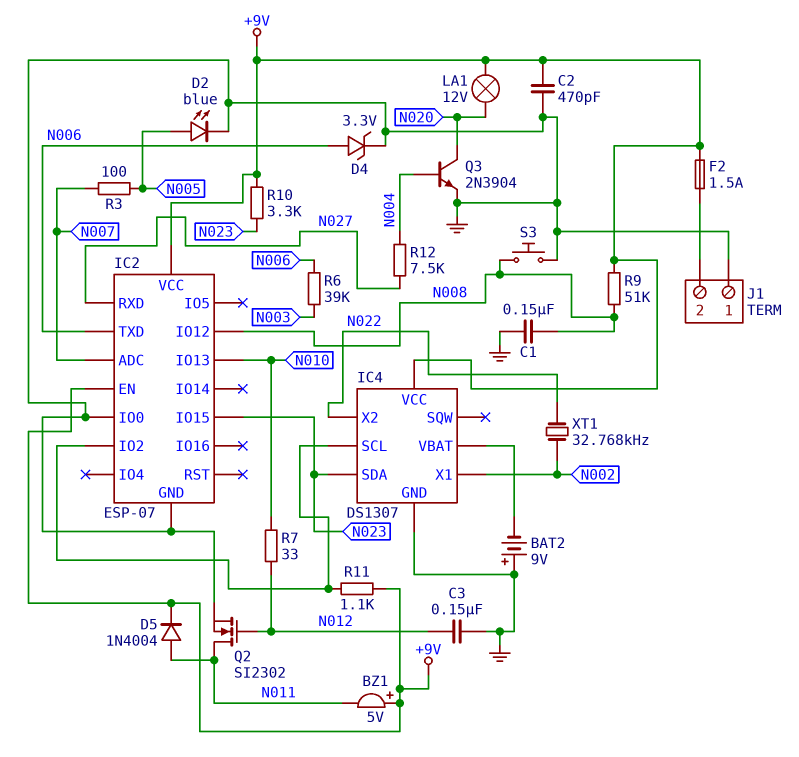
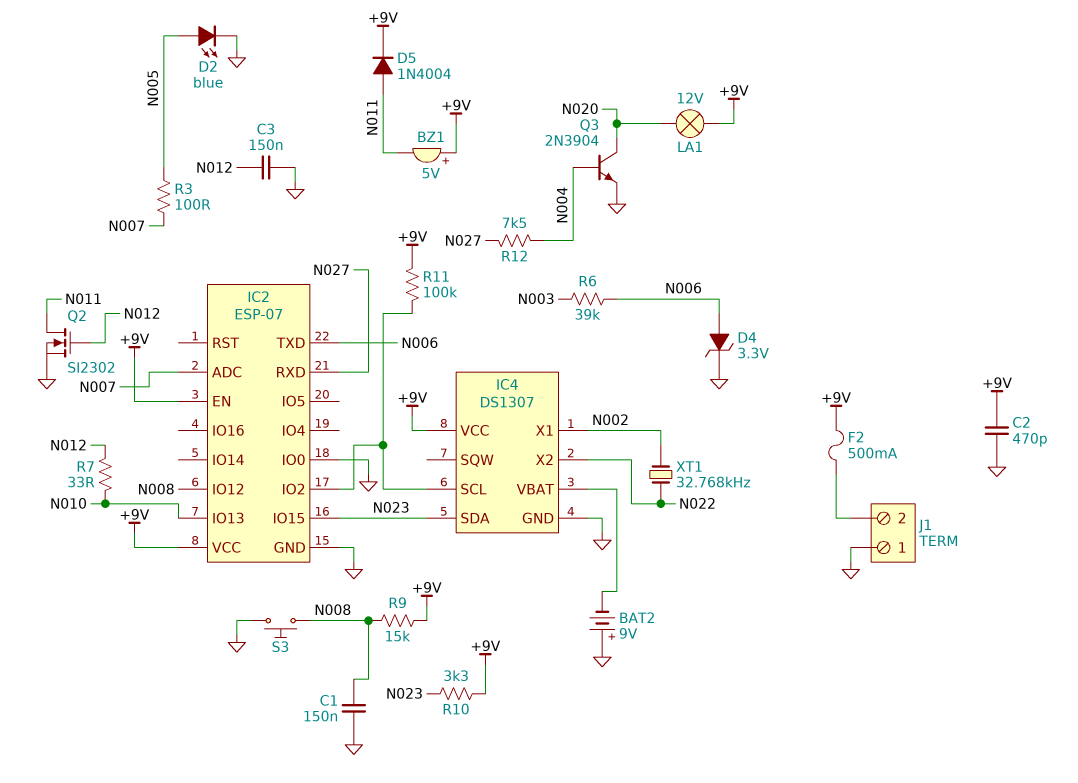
F2: 1.5A (+9V, J1/2) -> 500mA (+9V, J1/2)
R9: 51k (+9V, N008) -> 15k (+9V, N008)
R11: 1.1k (+9V, IC2/IO2) -> 100k (+9V, IC2/IO2)

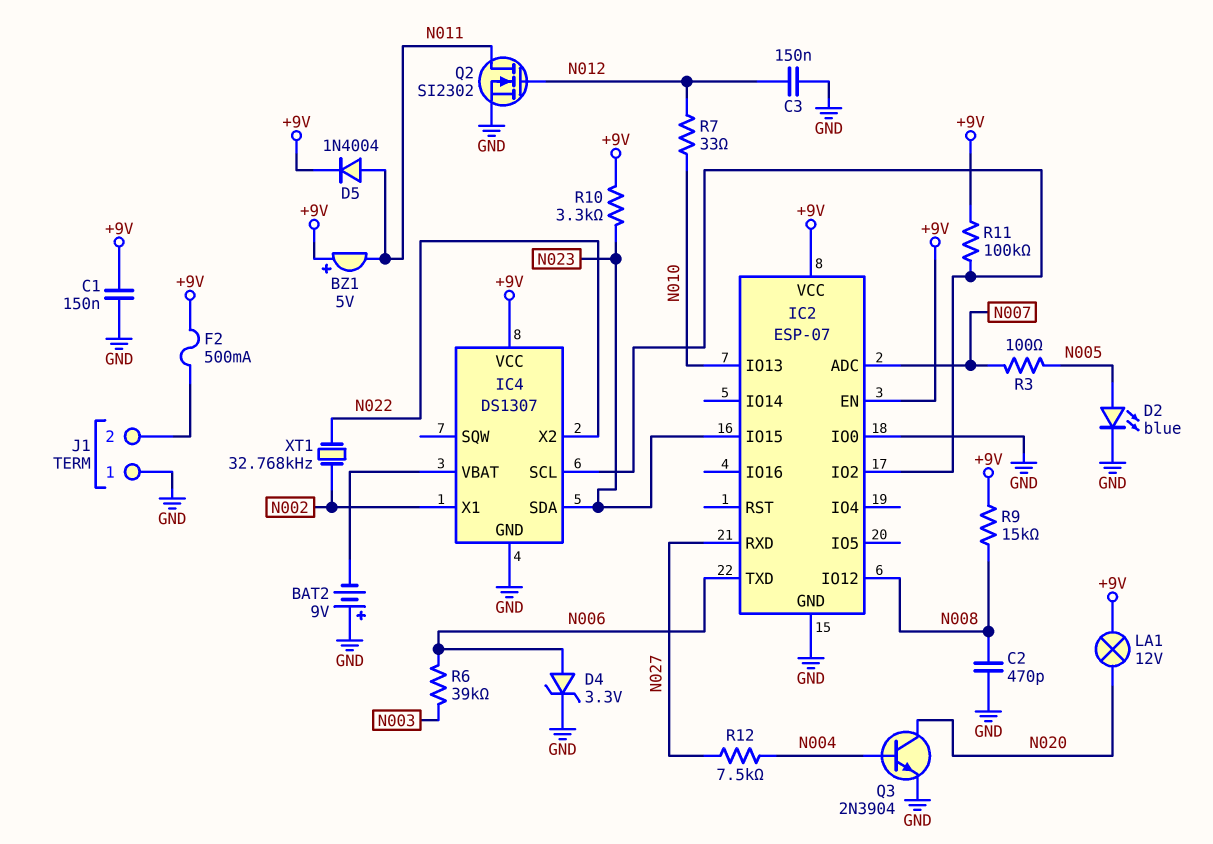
C1: 150nF (GND, N008) -> 150nF (+9V, GND)
C2: 470pF (+9V, GND) -> 470pF (GND, N008)
S3: button (GND, N008) -> none

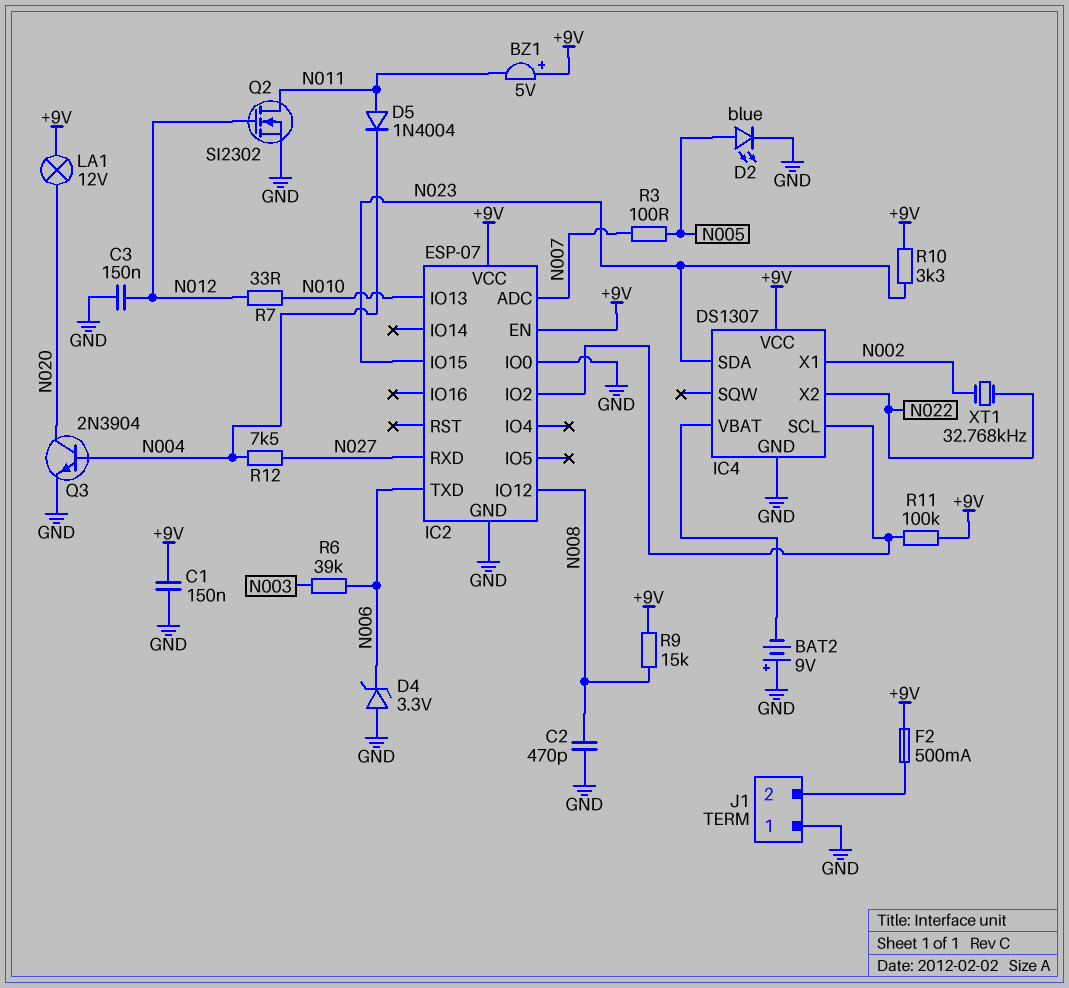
D4: zener 3.3V (A N006, K GND) -> zener 3.3V (A GND, K N006)
D5: diode 1N4004 (A N011, K +9V) -> diode 1N4004 (A N011, K N004)

